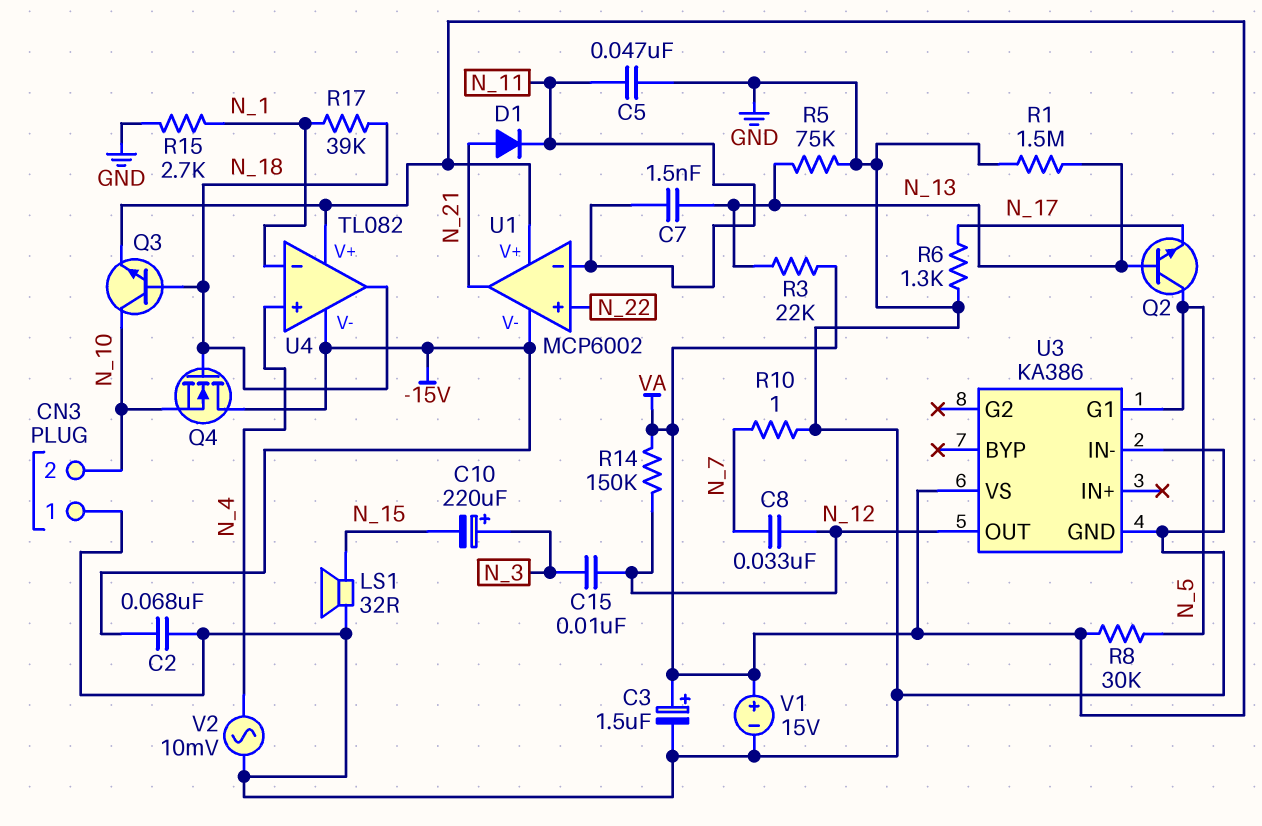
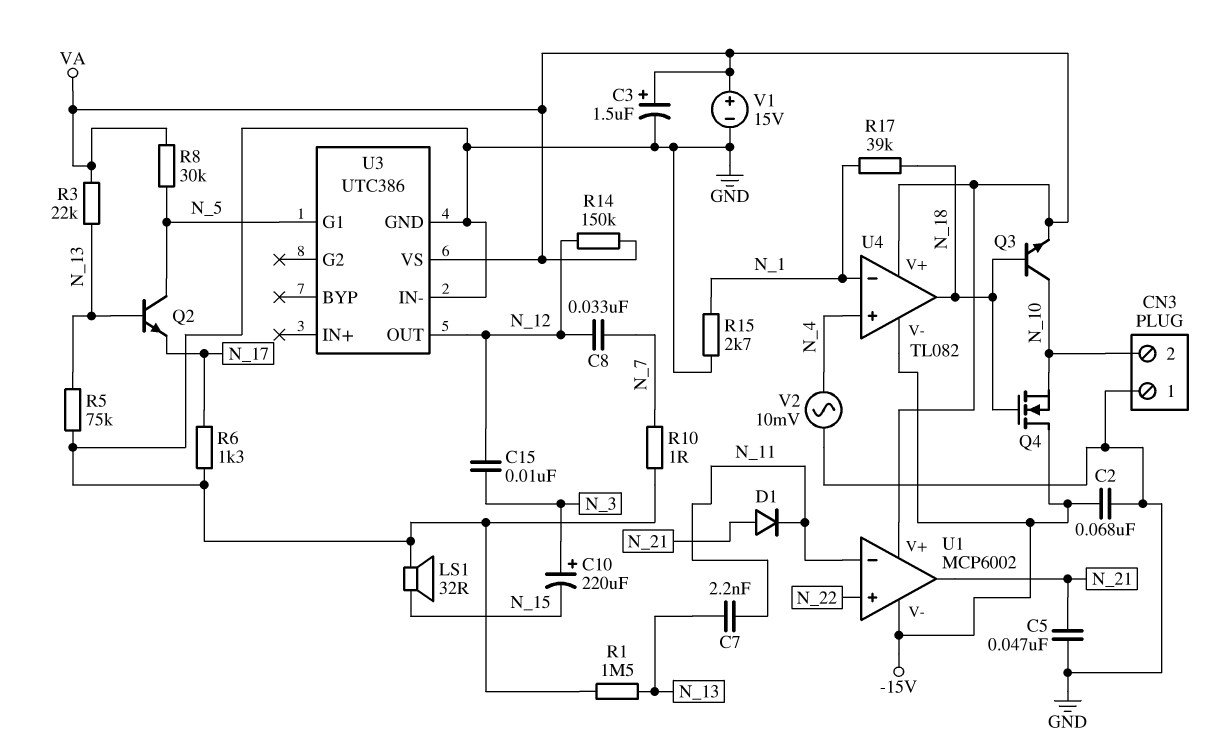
C5: 47nF (GND, N_11) -> 47nF (GND, N_21)
C7: 1.5nF (N_11, N_13) -> 2.2nF (N_11, N_13)
U3: KA386 -> UTC386

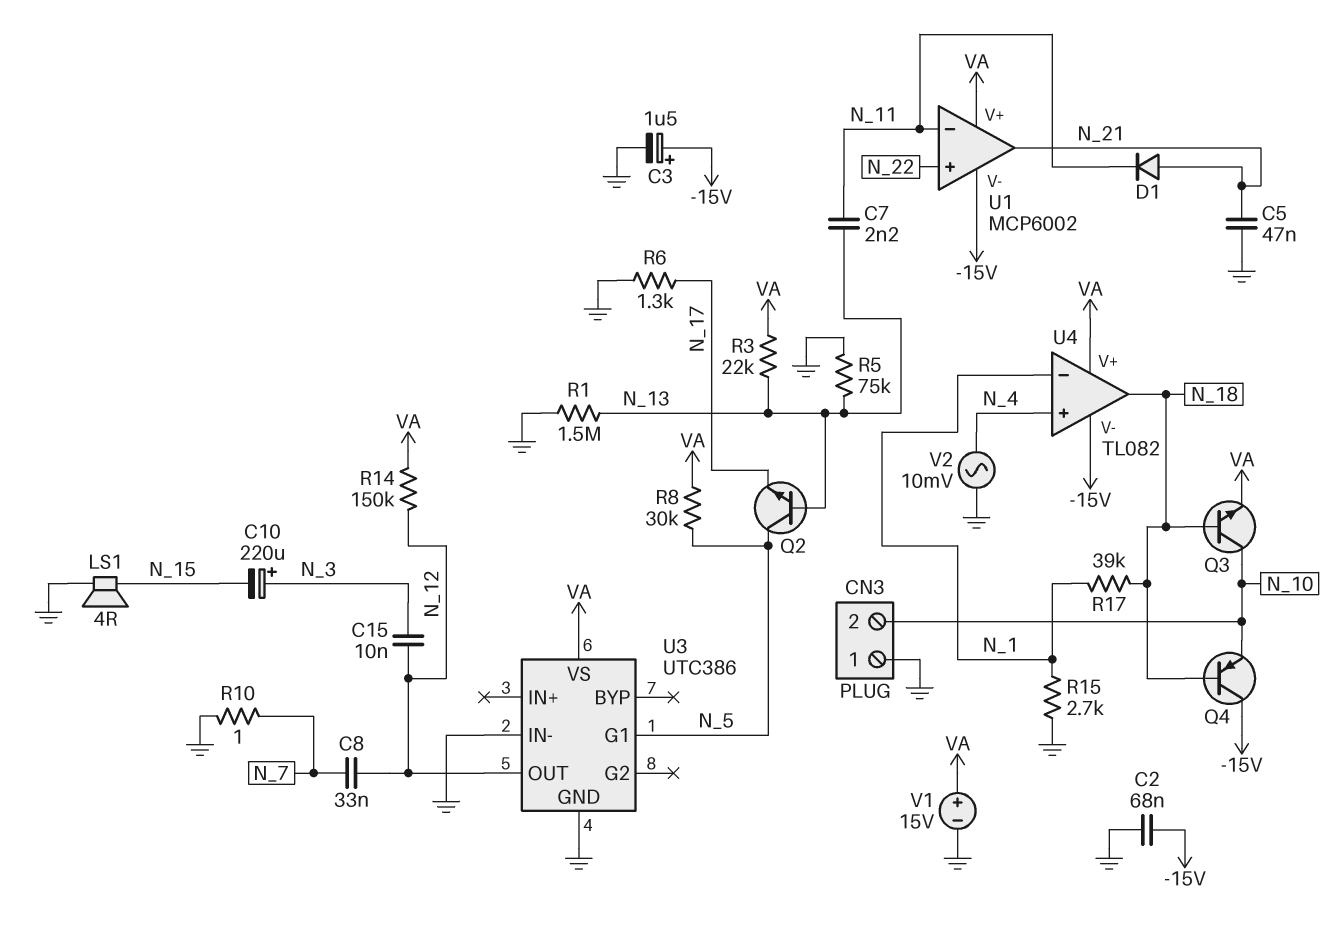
C3: 1.5uF (plus VA, minus GND) -> 1.5uF (plus -15V, minus GND)
LS1: speaker 32R (GND, N_15) -> speaker 4R (GND, N_15)
Q4: NMOS (G N_18, D -15V, S N_10) -> PNP (B N_18, C -15V, E N_10)

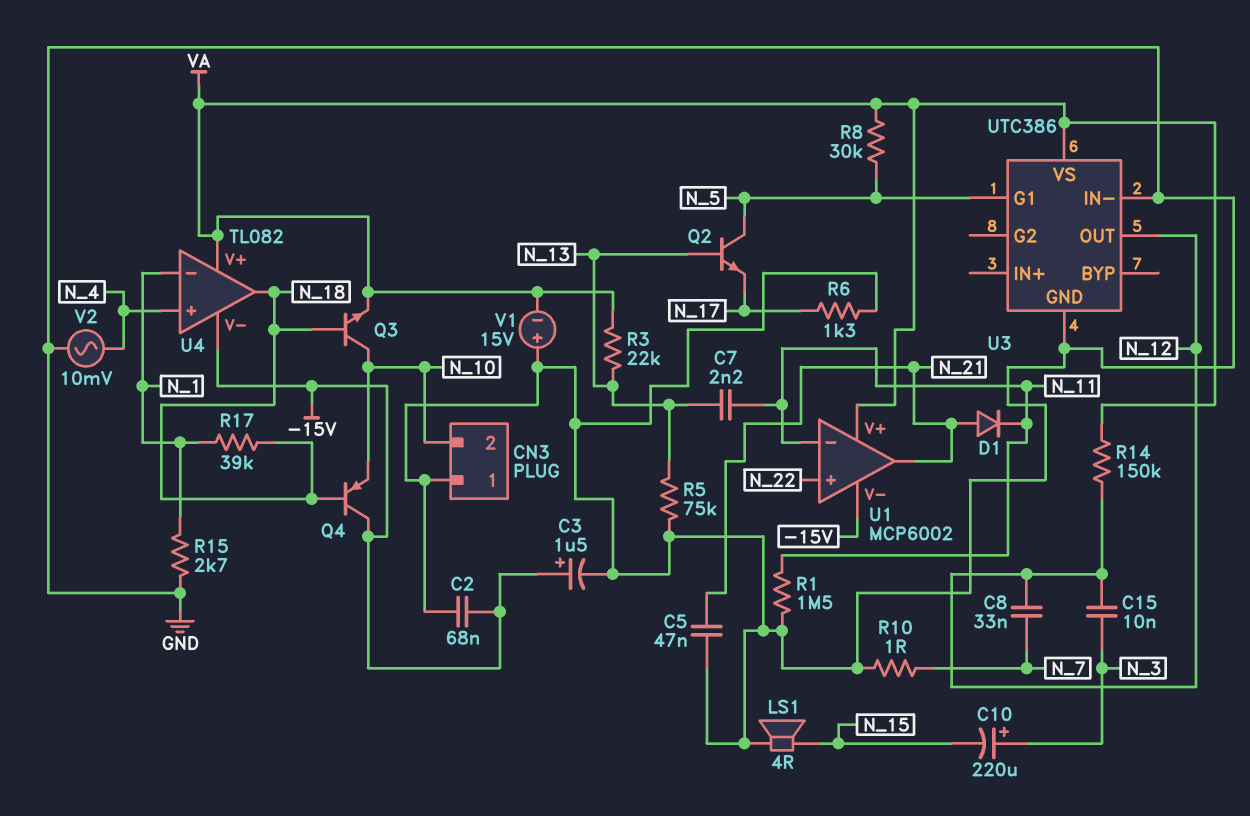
R1: 1.5M (GND, N_13) -> 1.5M (GND, N_11)
V1: 15V (plus VA, minus GND) -> 15V (plus GND, minus VA)

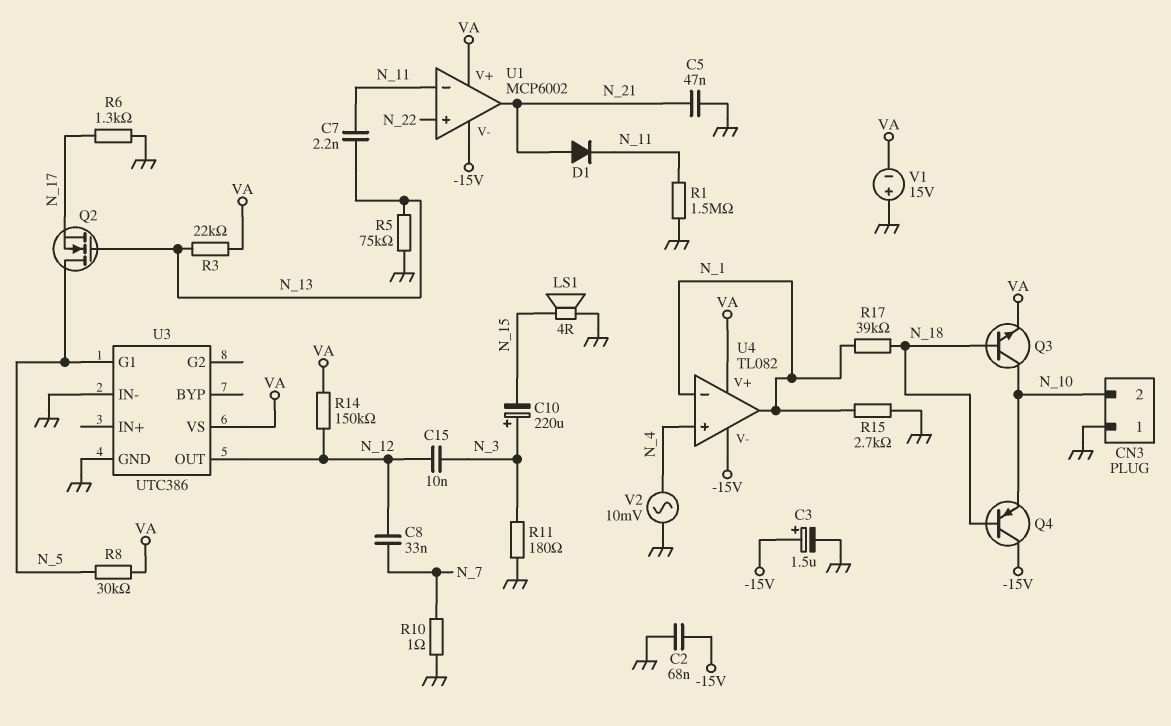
Q2: NPN (B N_13, C N_5, E N_17) -> NMOS (G N_13, D N_5, S N_17)
R11: none -> 180 (GND, N_3)
U4 pin out: N_18 -> N_1

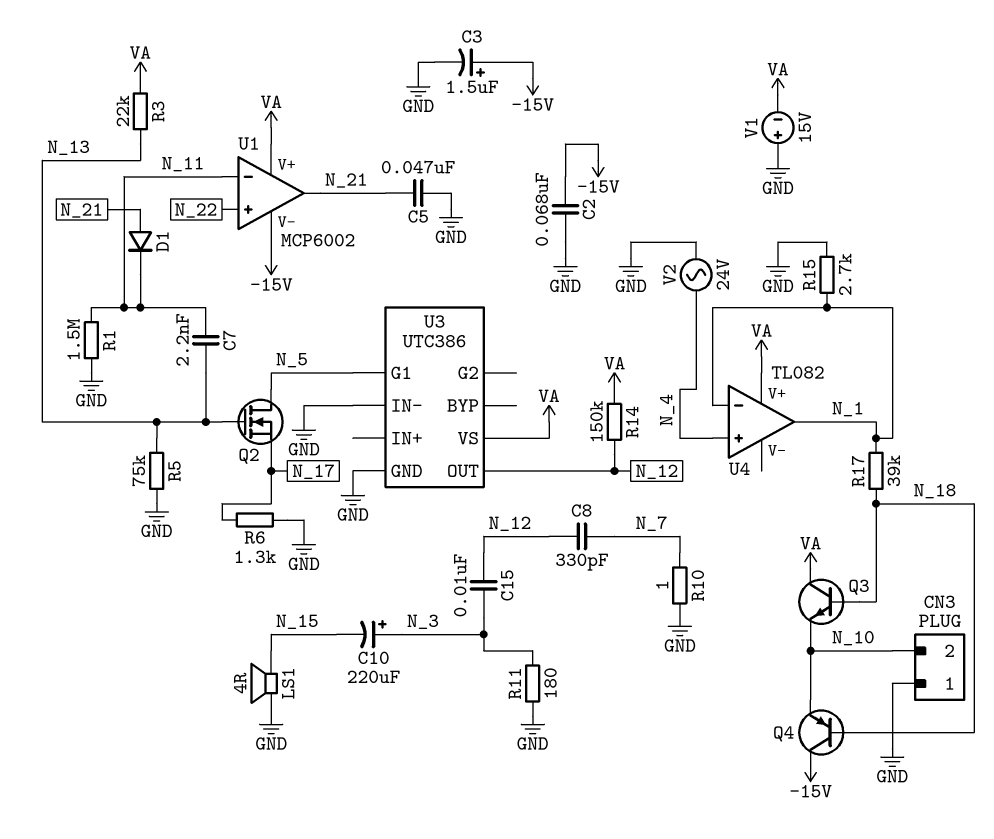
C8: 33nF (N_7, N_12) -> 330pF (N_7, N_12)
Q3: NPN (B N_18, C N_10, E VA) -> NPN (B N_18, C VA, E N_10)
R8: 30k (N_5, VA) -> none
U4 pin V-: -15V -> none
V2: AC 10mV (GND, N_4) -> AC 24V (GND, N_4)

